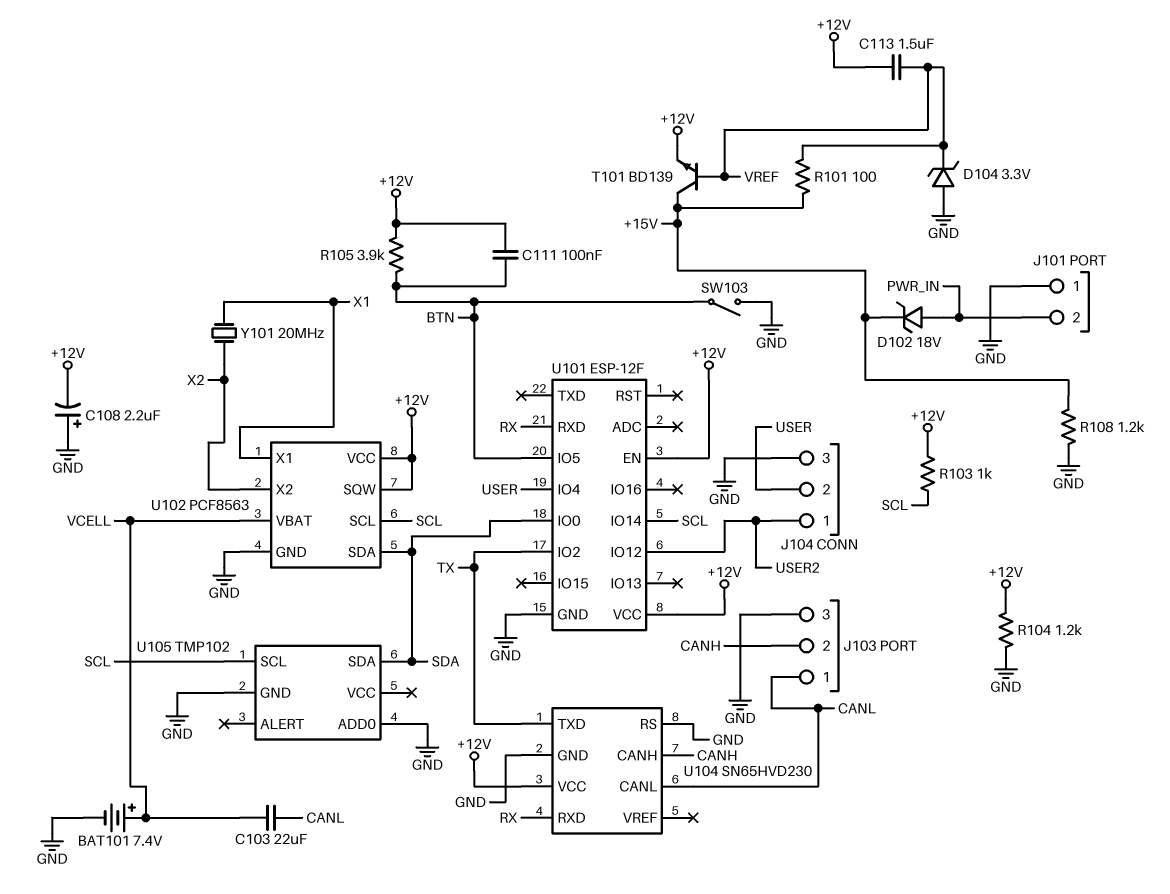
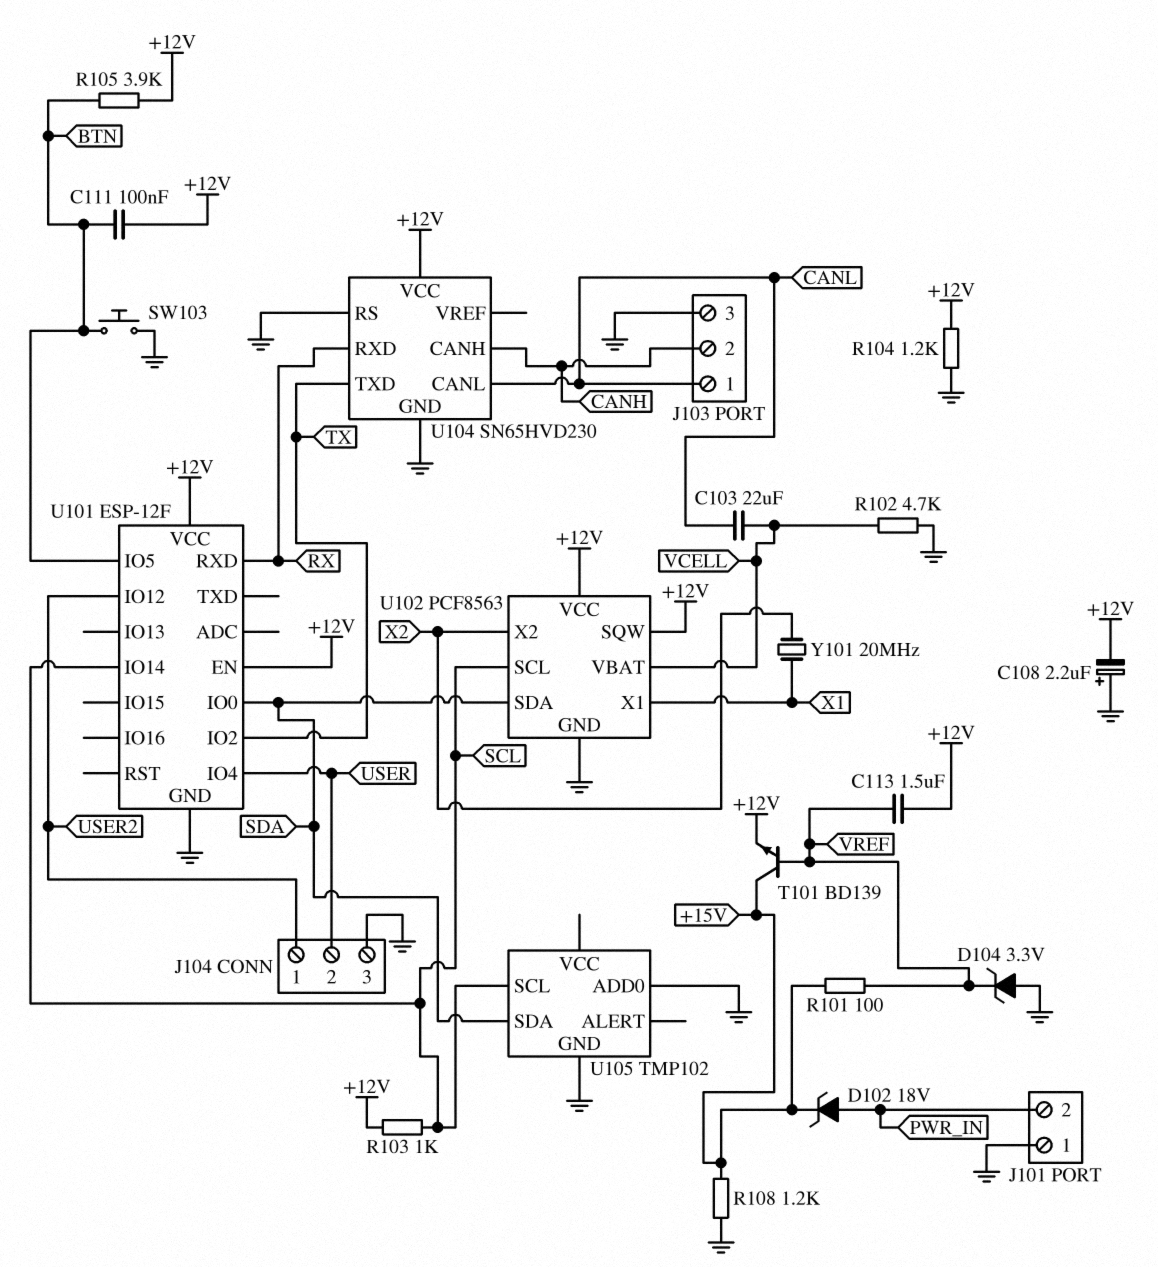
BAT101: 7.4V (plus VCELL, minus GND) -> none
R102: none -> 4.7k (GND, VCELL)
SW103: switch (BTN, GND) -> button (BTN, GND)

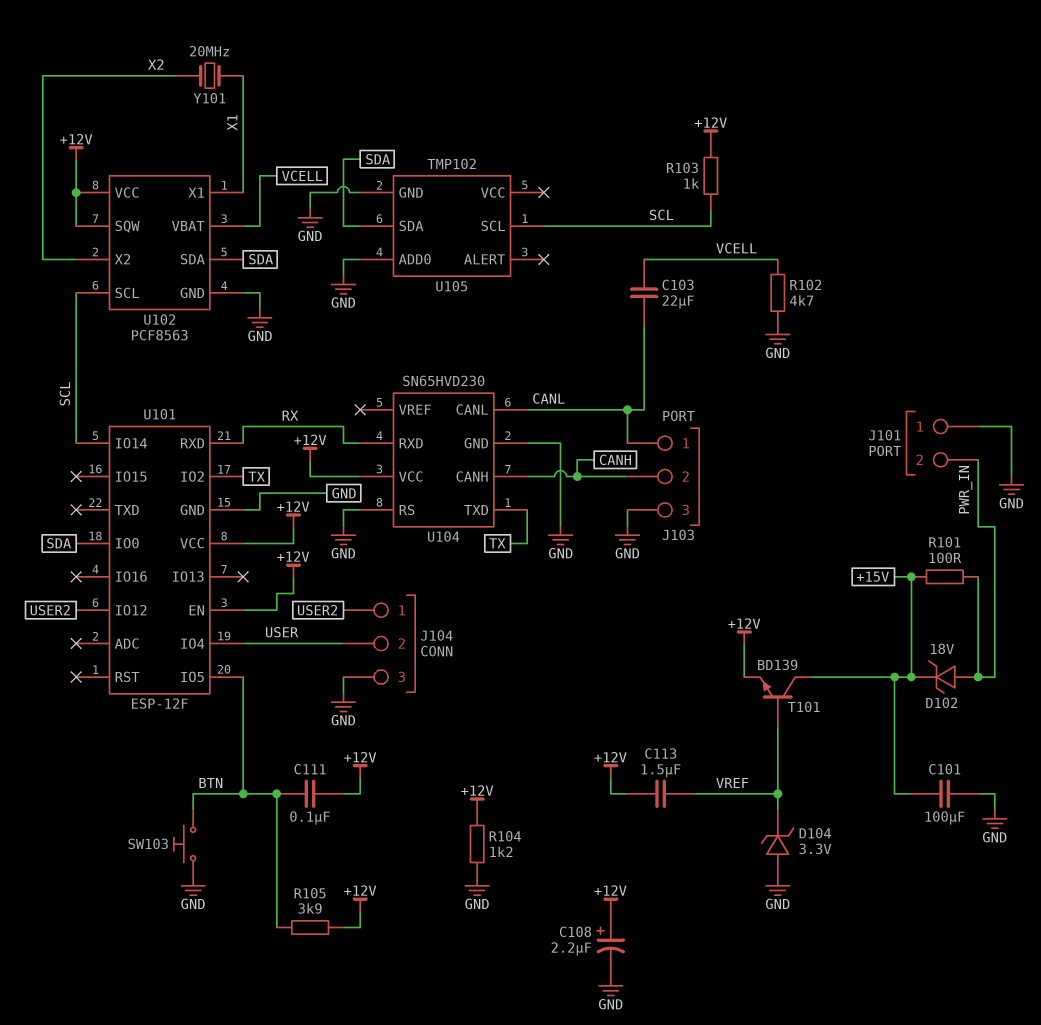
C101: none -> 100uF (+15V, GND)
C108: 2.2uF (plus GND, minus +12V) -> 2.2uF (plus +12V, minus GND)
R101: 100 (+15V, VREF) -> 100 (+15V, PWR_IN)
R108: 1.2k (+15V, GND) -> none

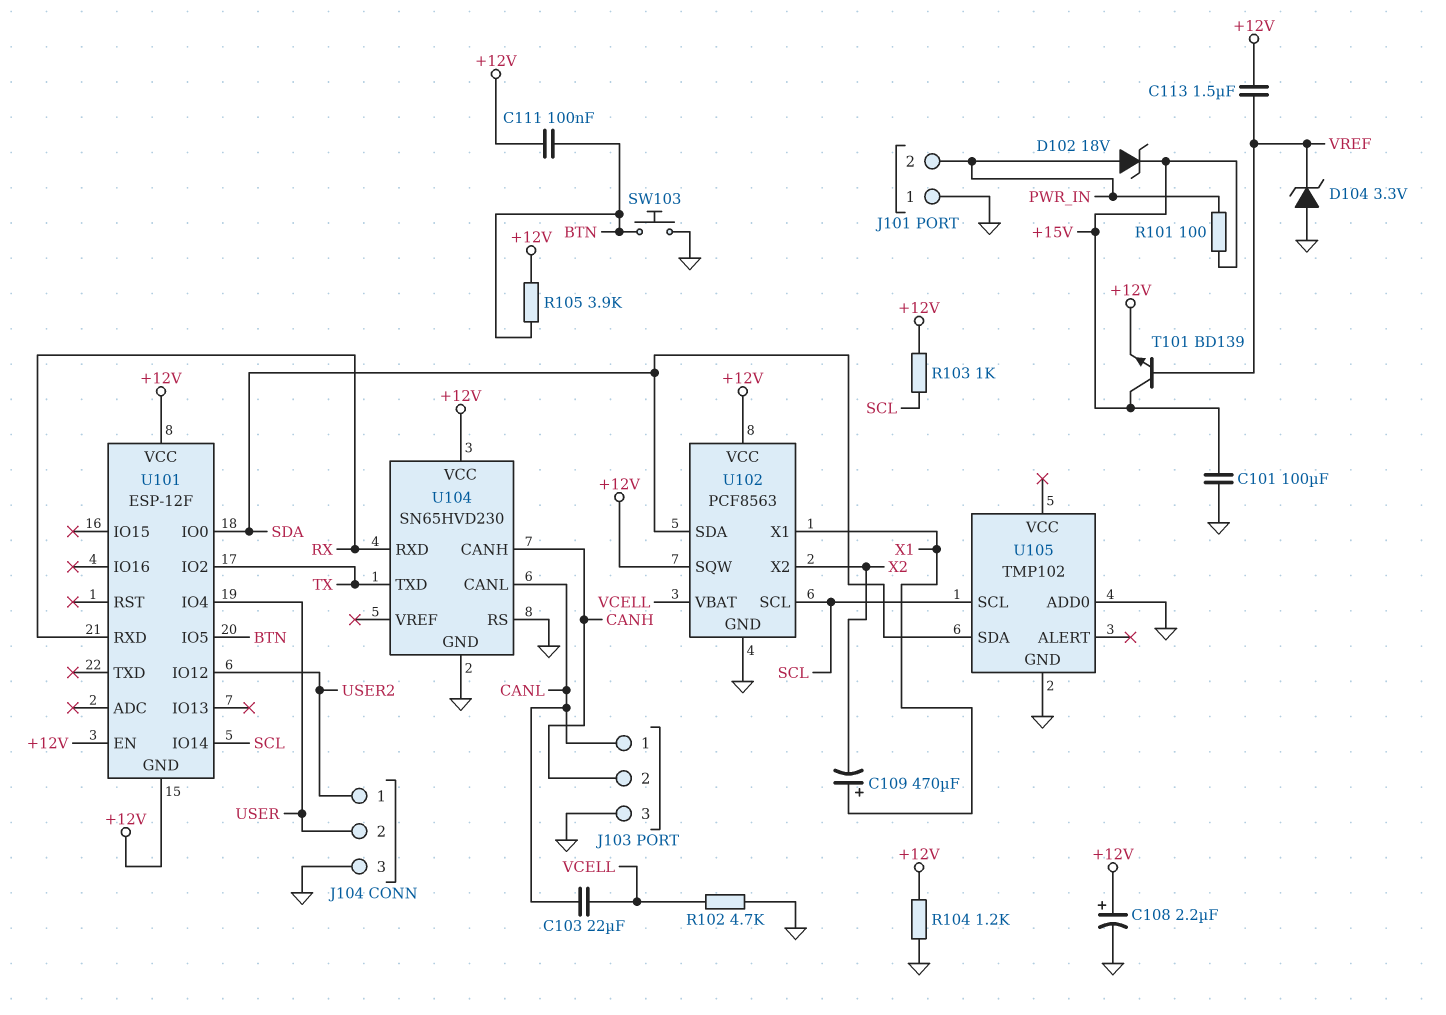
C109: none -> 470uF (plus X1, minus X2)
U101 pin GND: GND -> +12V
Y101: 20MHz (X1, X2) -> none

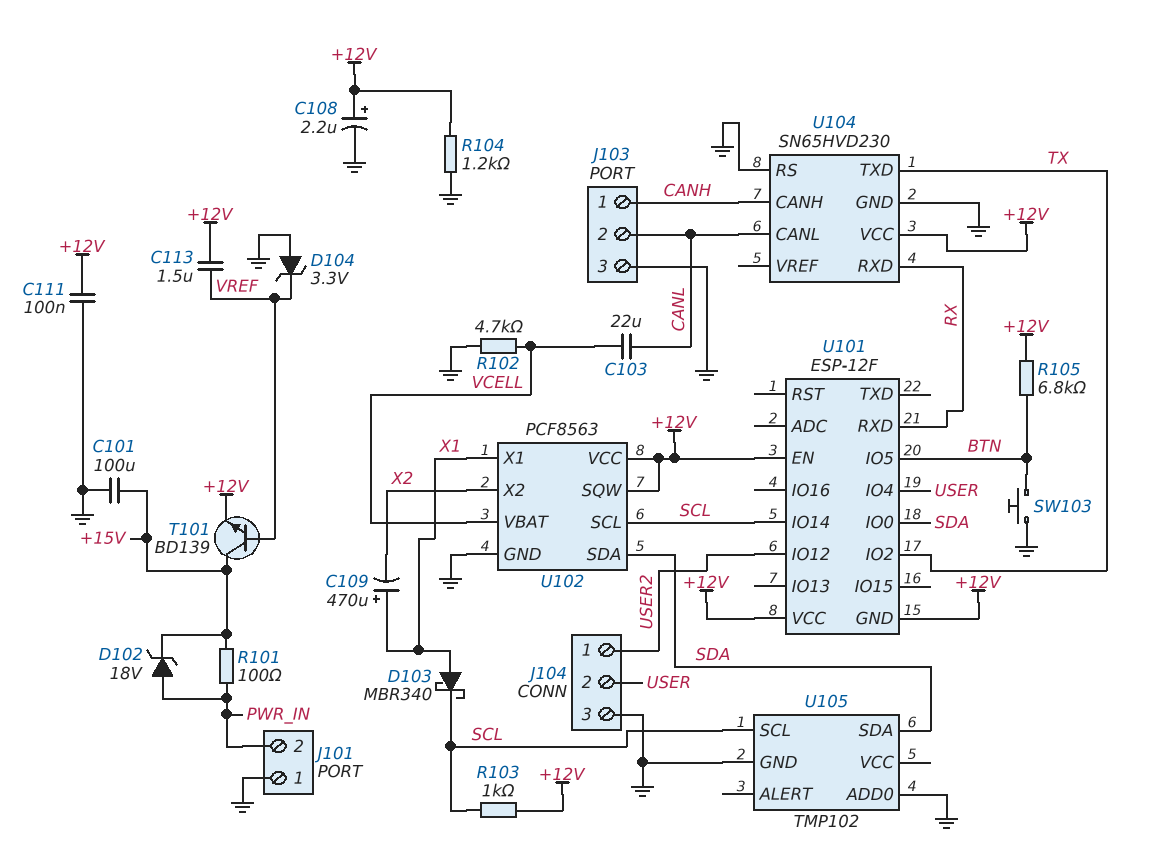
C111: 100nF (+12V, BTN) -> 100nF (+12V, GND)
D103: none -> schottky MBR340 (A X1, K SCL)
J103 pin 1: CANL -> CANH
J103 pin 2: CANH -> CANL
R105: 3.9k (+12V, BTN) -> 6.8k (+12V, BTN)

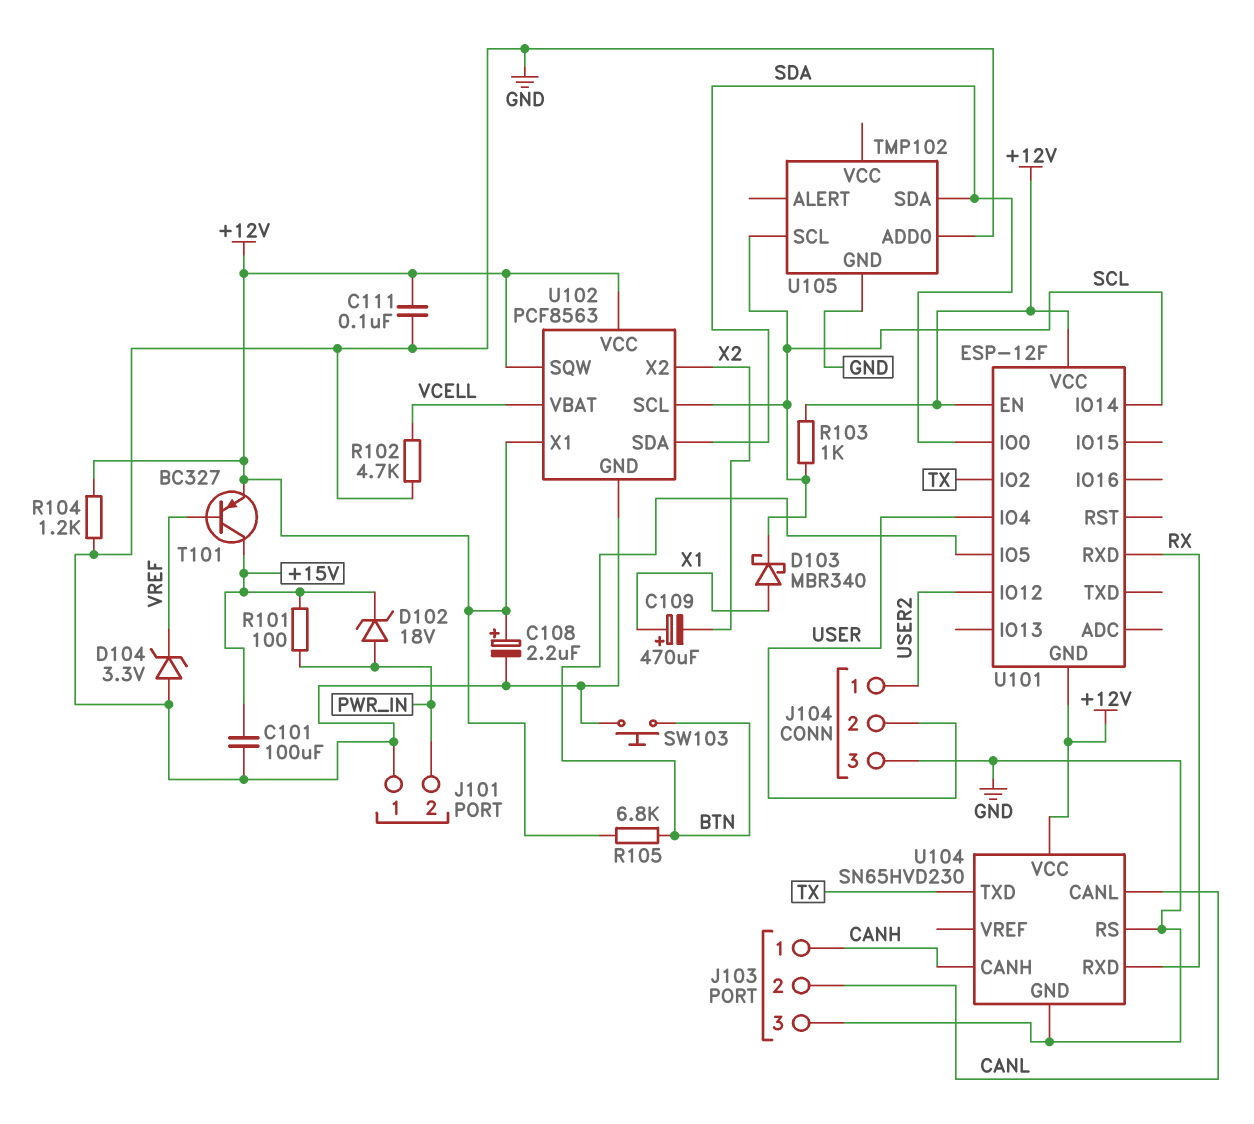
C103: 22uF (CANL, VCELL) -> none
C113: 1.5uF (+12V, VREF) -> none
T101: NPN BD139 (B VREF, C +15V, E +12V) -> PNP BC327 (B VREF, C +15V, E +12V)
U102 pin X1: X1 -> +12V

